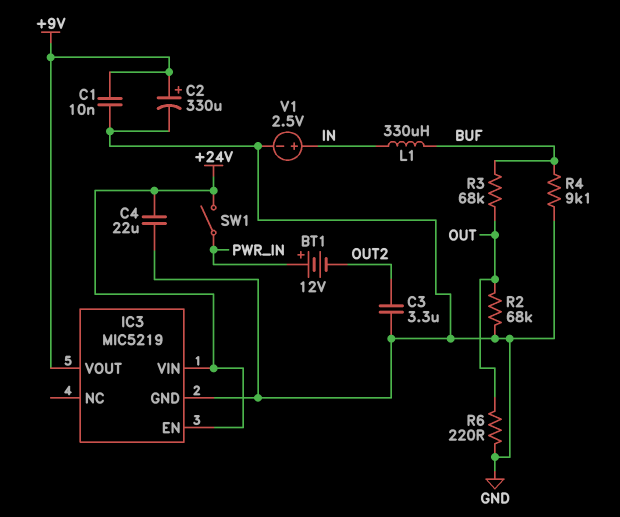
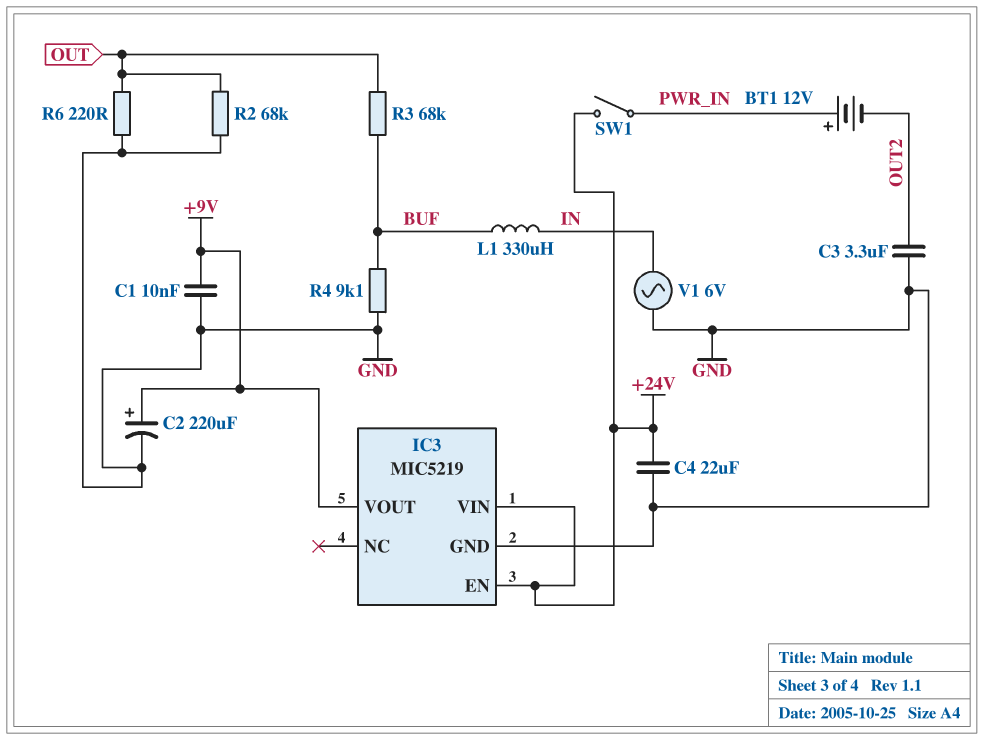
C2: 330uF (plus +9V, minus GND) -> 220uF (plus +9V, minus GND)
V1: 2.5V (plus IN, minus GND) -> AC 6V (GND, IN)

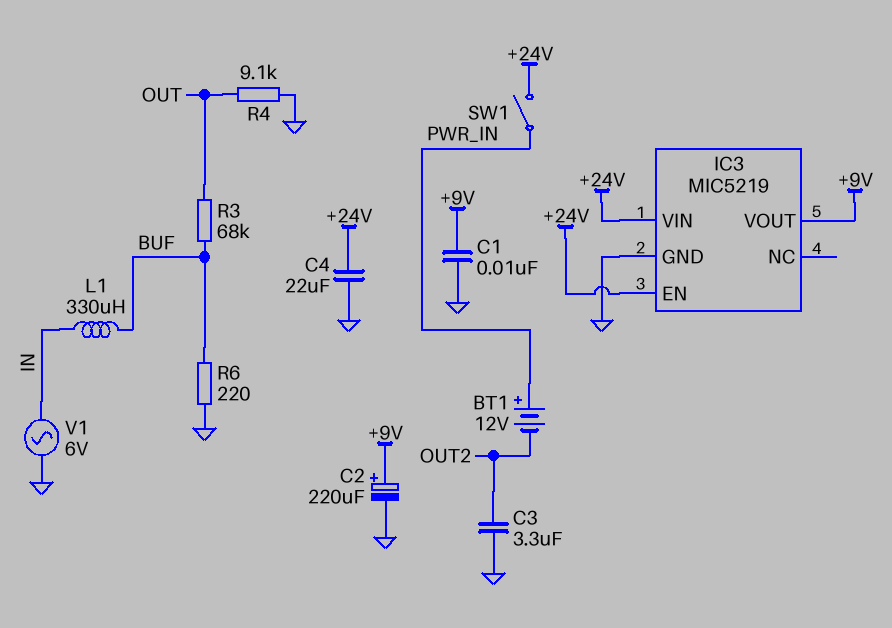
R2: 68k (GND, OUT) -> none
R4: 9.1k (BUF, GND) -> 9.1k (GND, OUT)
R6: 220 (GND, OUT) -> 220 (BUF, GND)

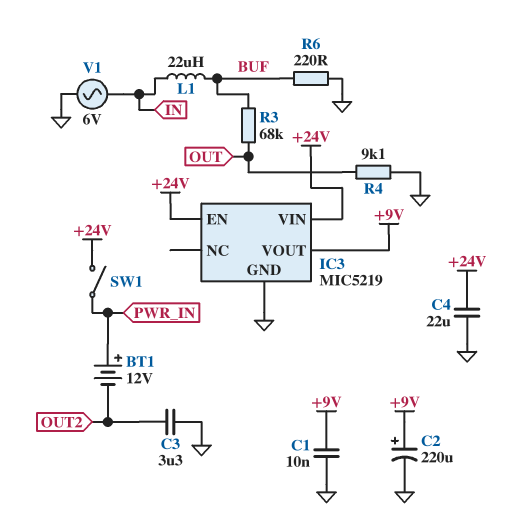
L1: 330uH (BUF, IN) -> 22uH (BUF, IN)

